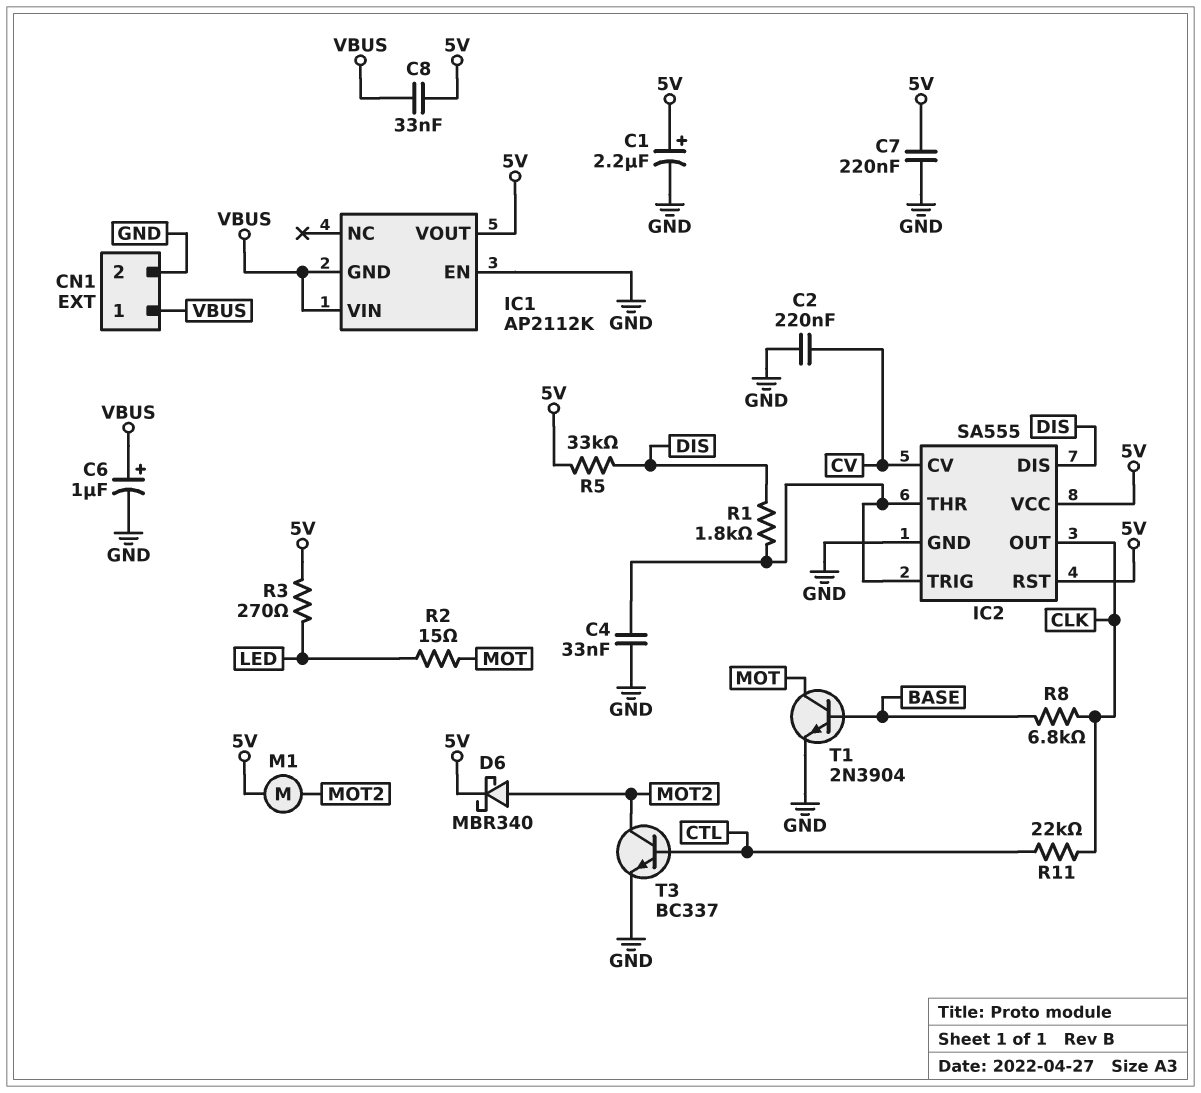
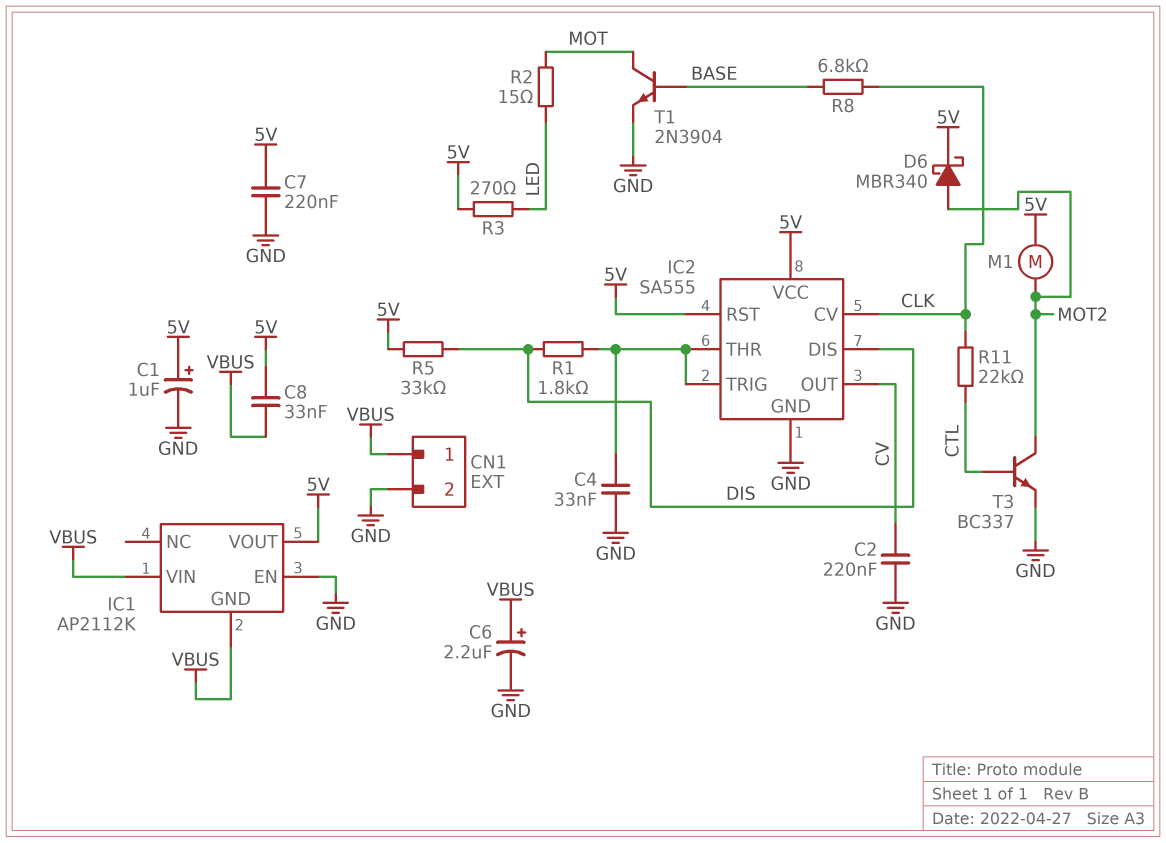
C1: 2.2uF (plus 5V, minus GND) -> 1uF (plus 5V, minus GND)
C6: 1uF (plus VBUS, minus GND) -> 2.2uF (plus VBUS, minus GND)
IC2 pin CV: CV -> CLK
IC2 pin OUT: CLK -> CV

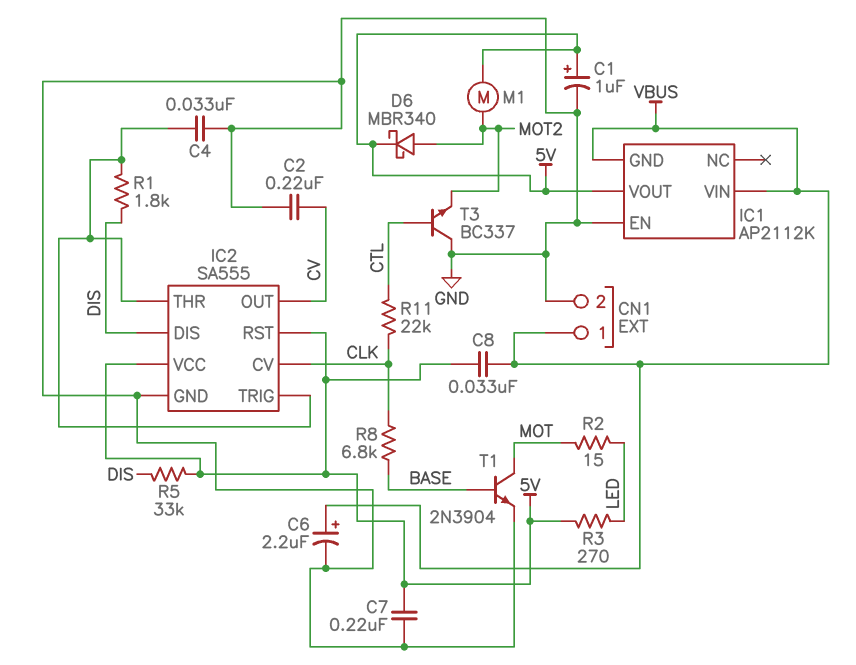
T3: NPN BC337 (B CTL, C MOT2, E GND) -> NPN BC337 (B CTL, C GND, E MOT2)

